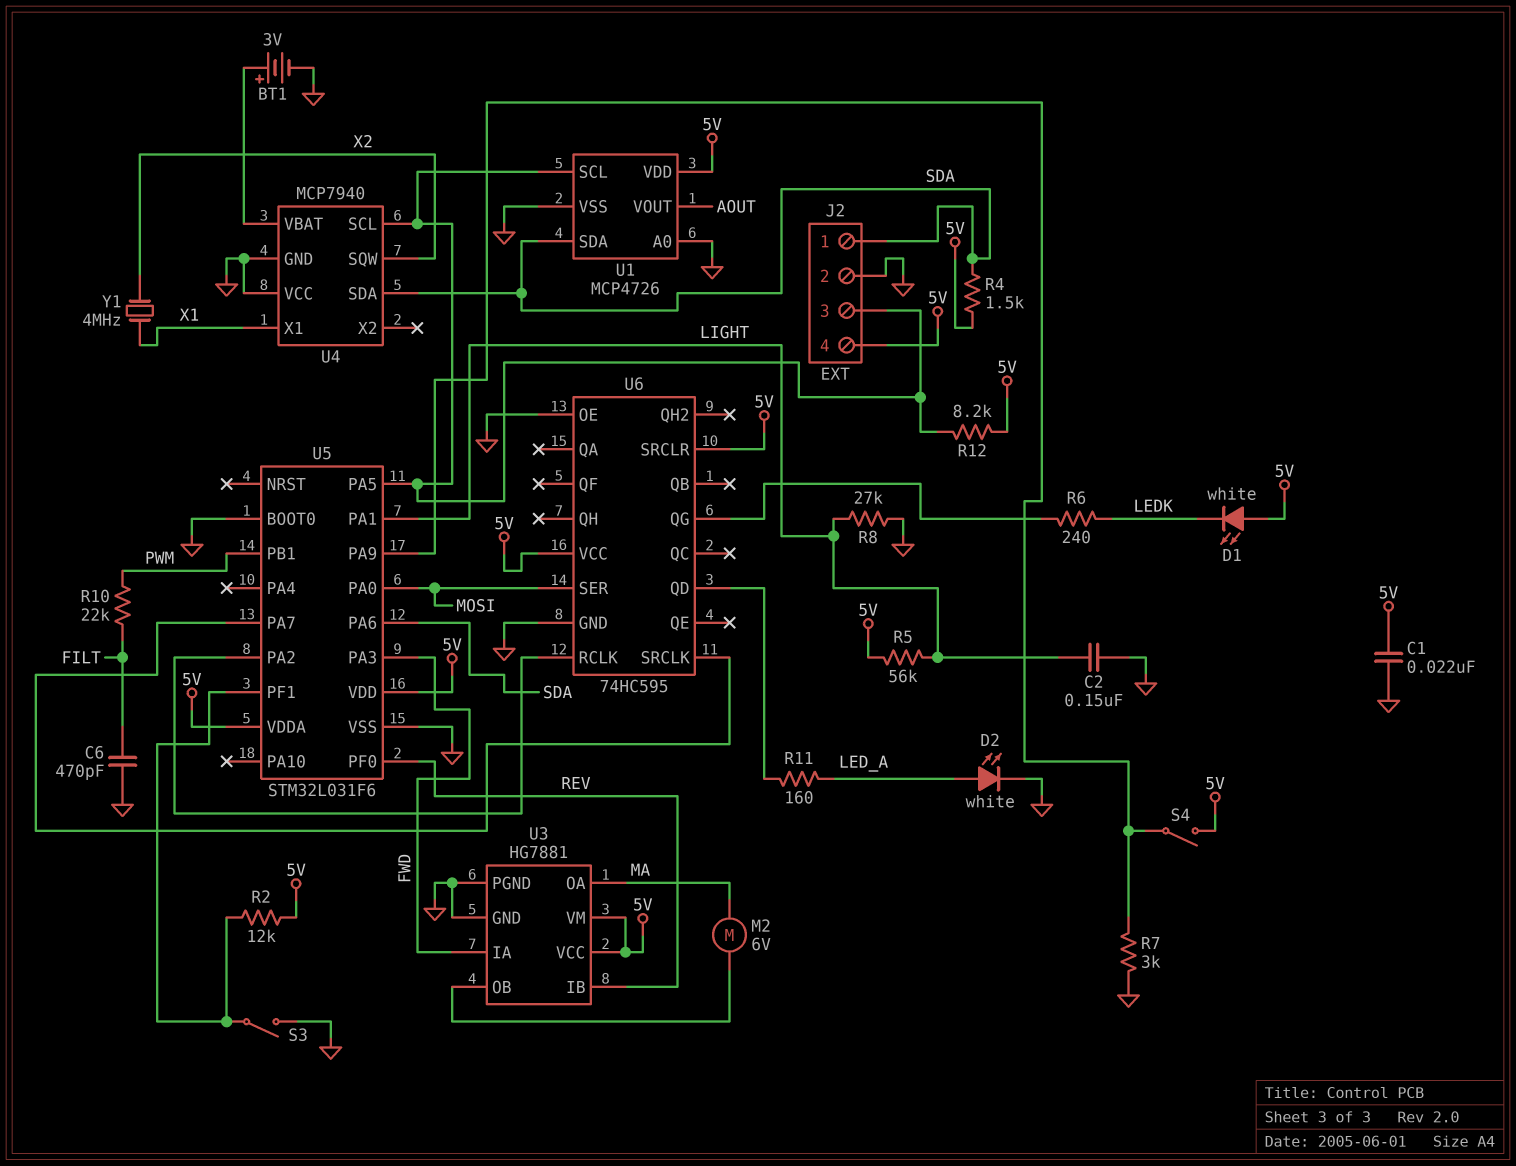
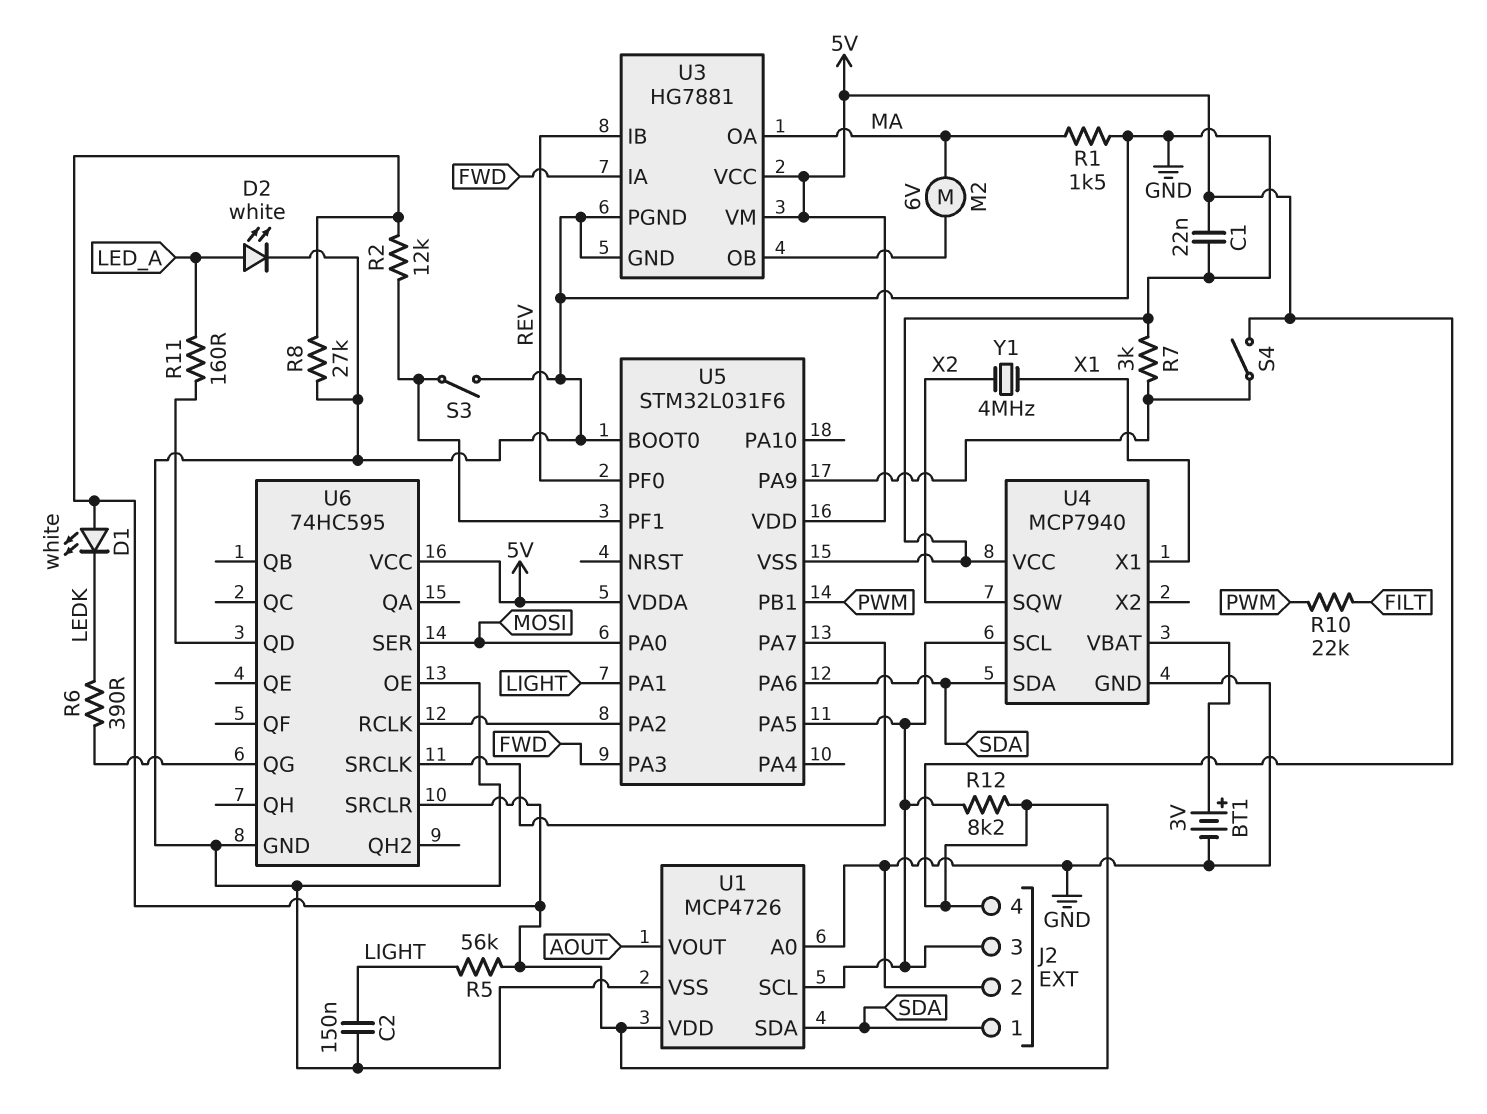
C6: 470pF (FILT, GND) -> none
R1: none -> 1.5k (GND, MA)
R4: 1.5k (5V, SDA) -> none
R6: 240 (LEDK, U6/QG) -> 390 (LEDK, U6/QG)
R8: 27k (GND, LIGHT) -> 27k (5V, GND)

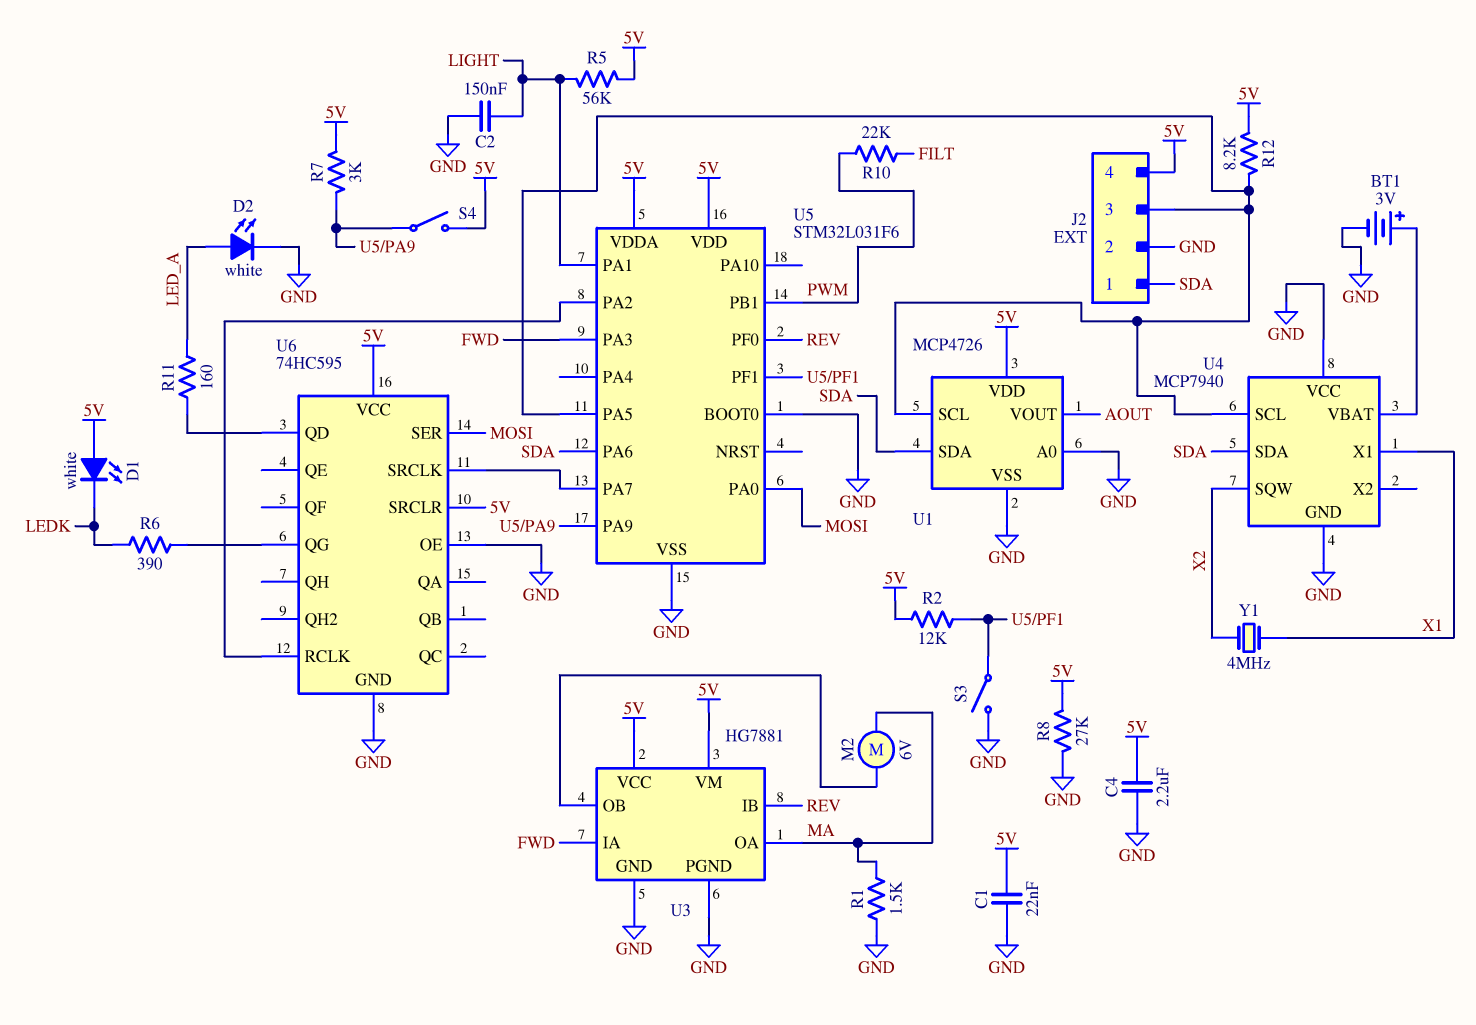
C4: none -> 2.2uF (5V, GND)
R7: 3k (GND, U5/PA9) -> 3k (5V, U5/PA9)

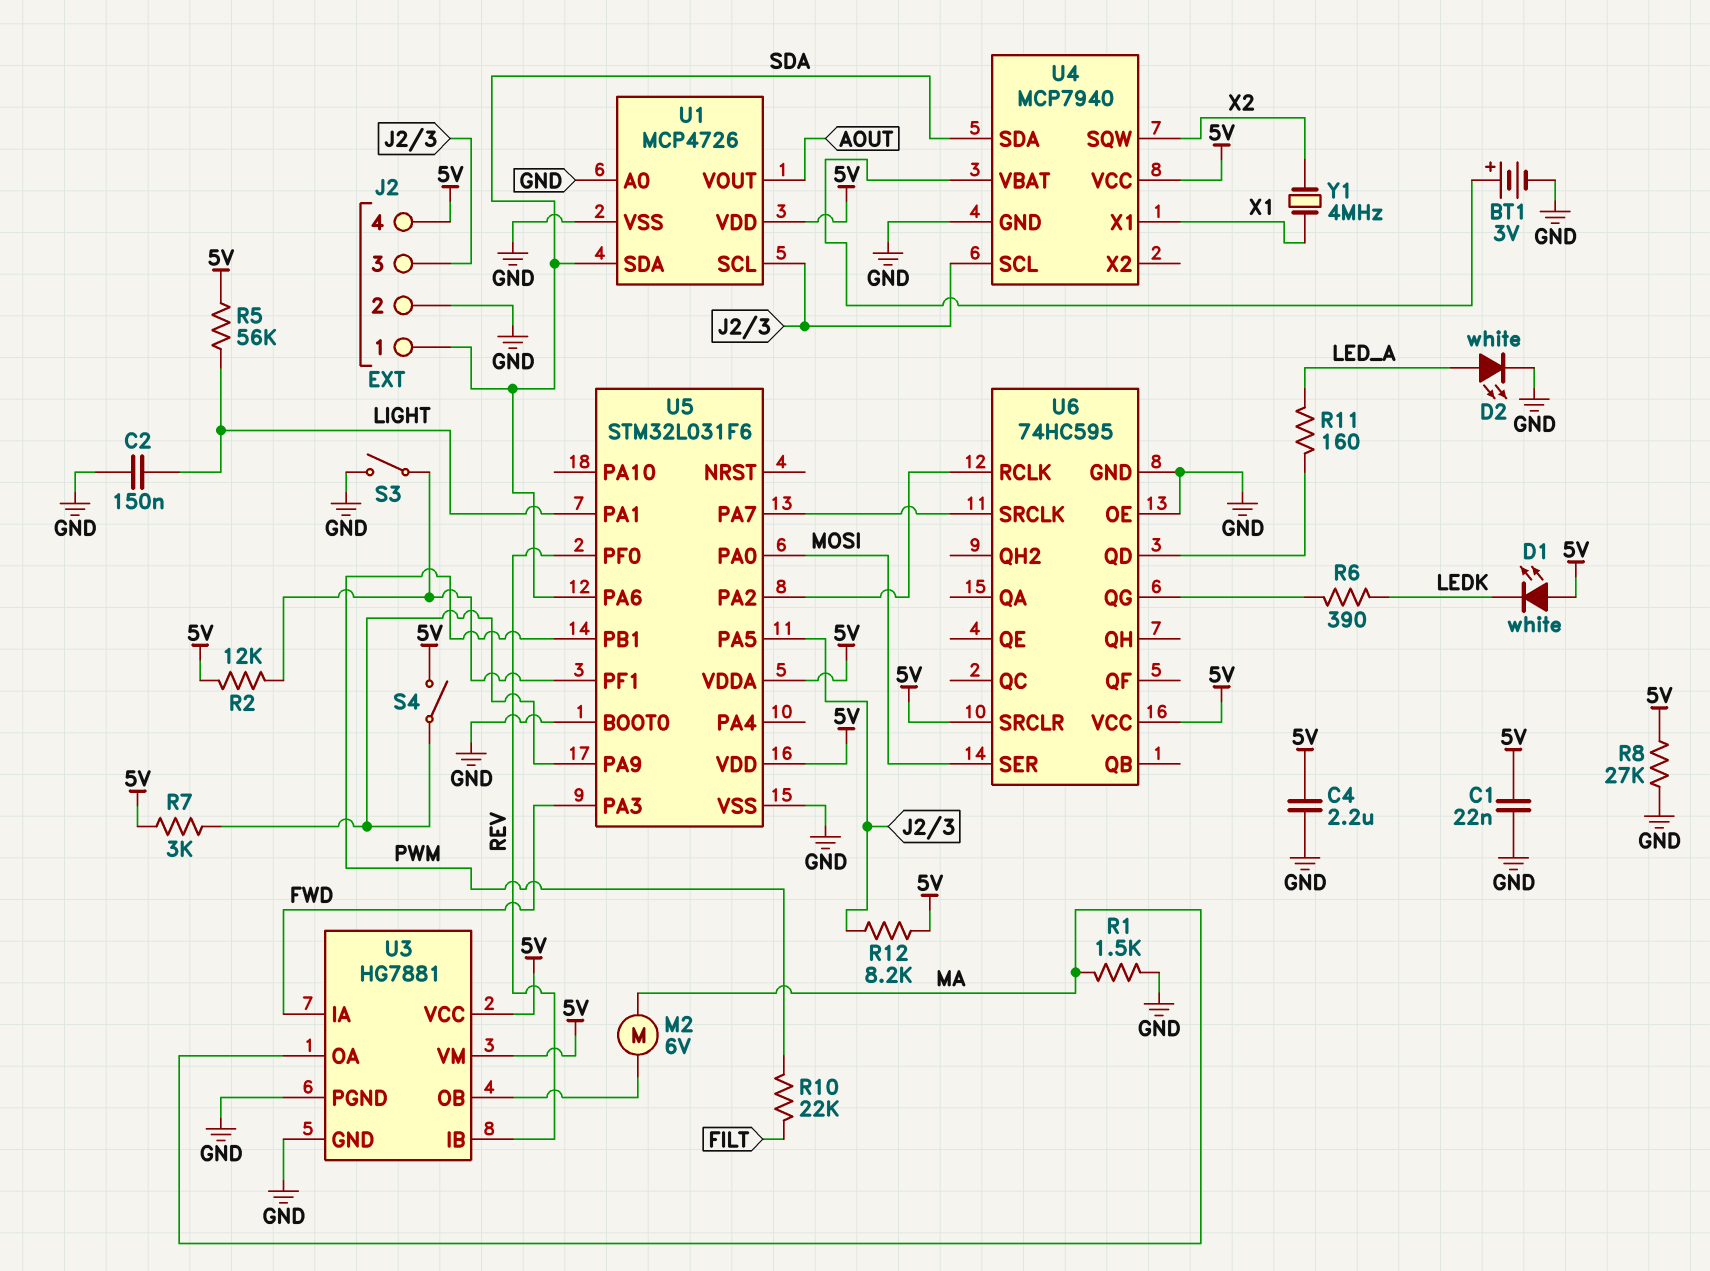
U4 pin VCC: GND -> 5V

